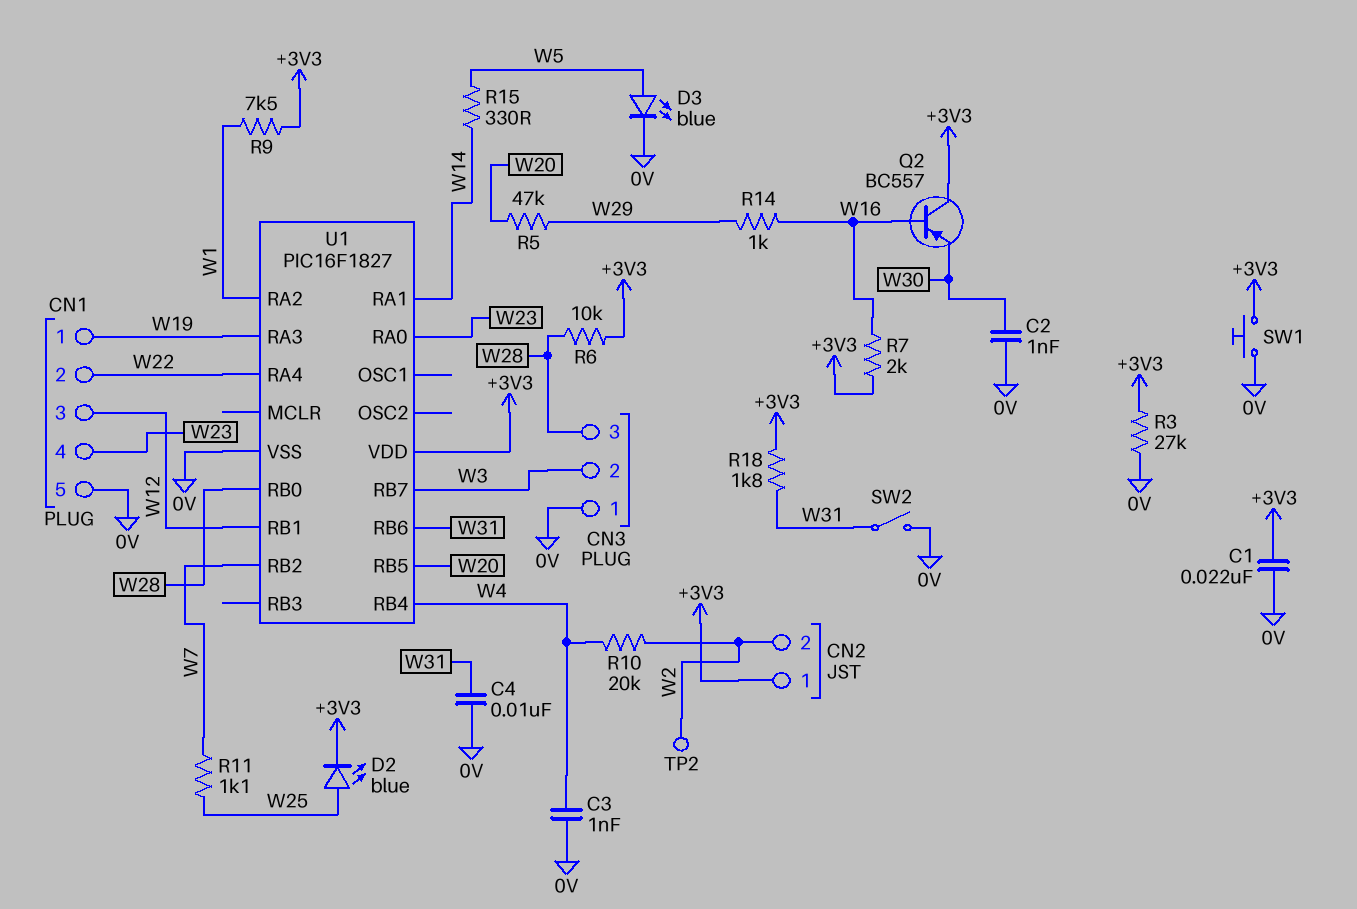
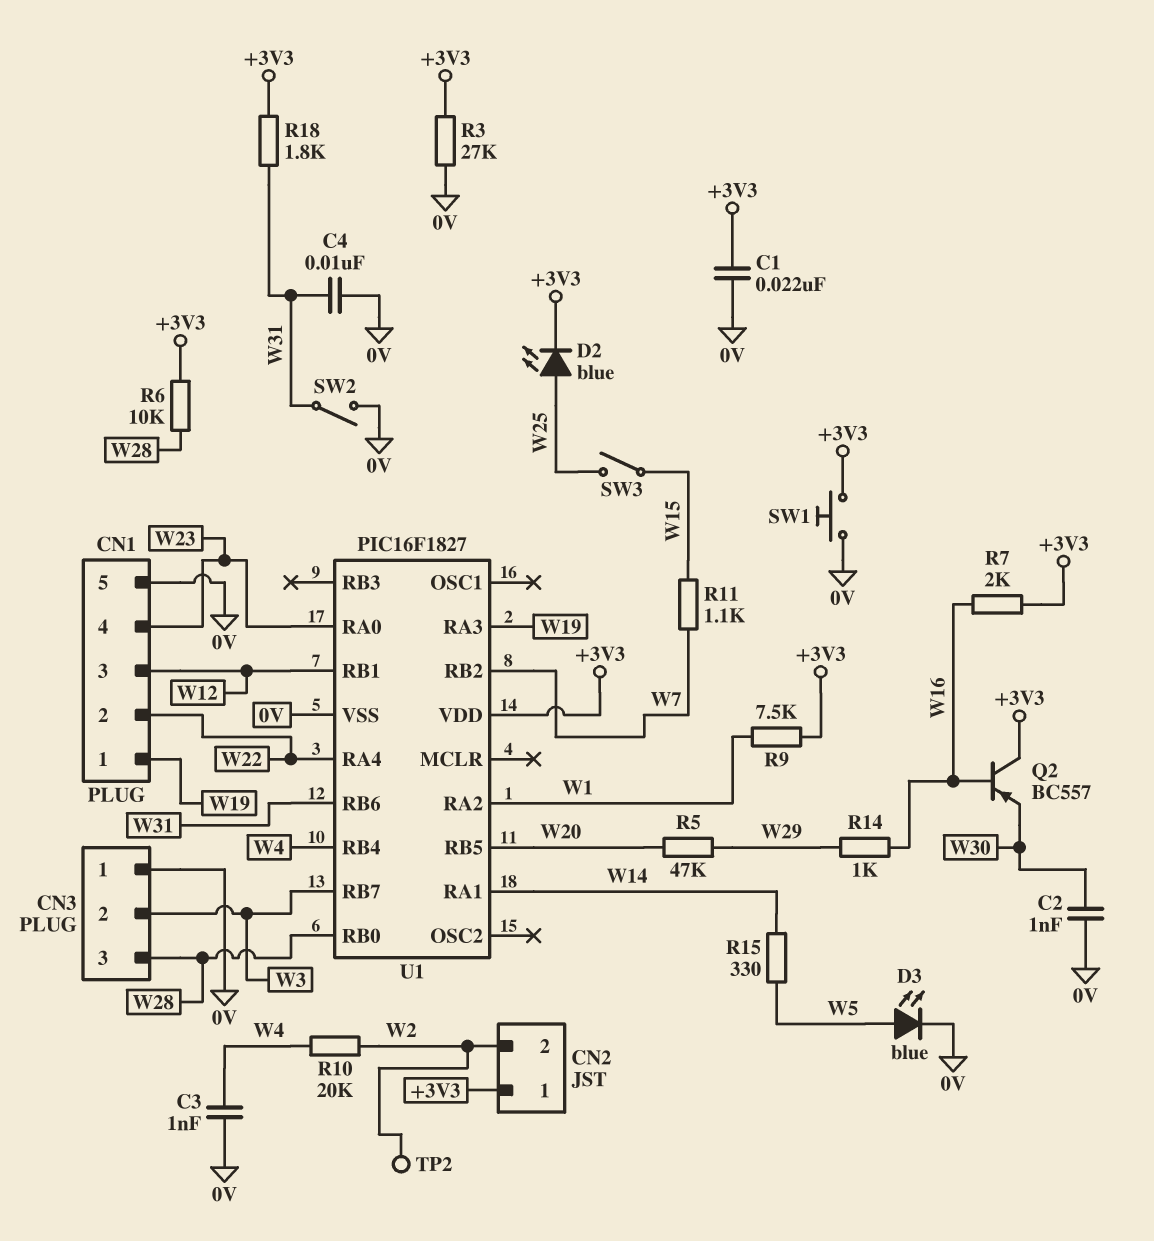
R11: 1.1k (W7, W25) -> 1.1k (W7, W15)
SW3: none -> switch (W15, W25)

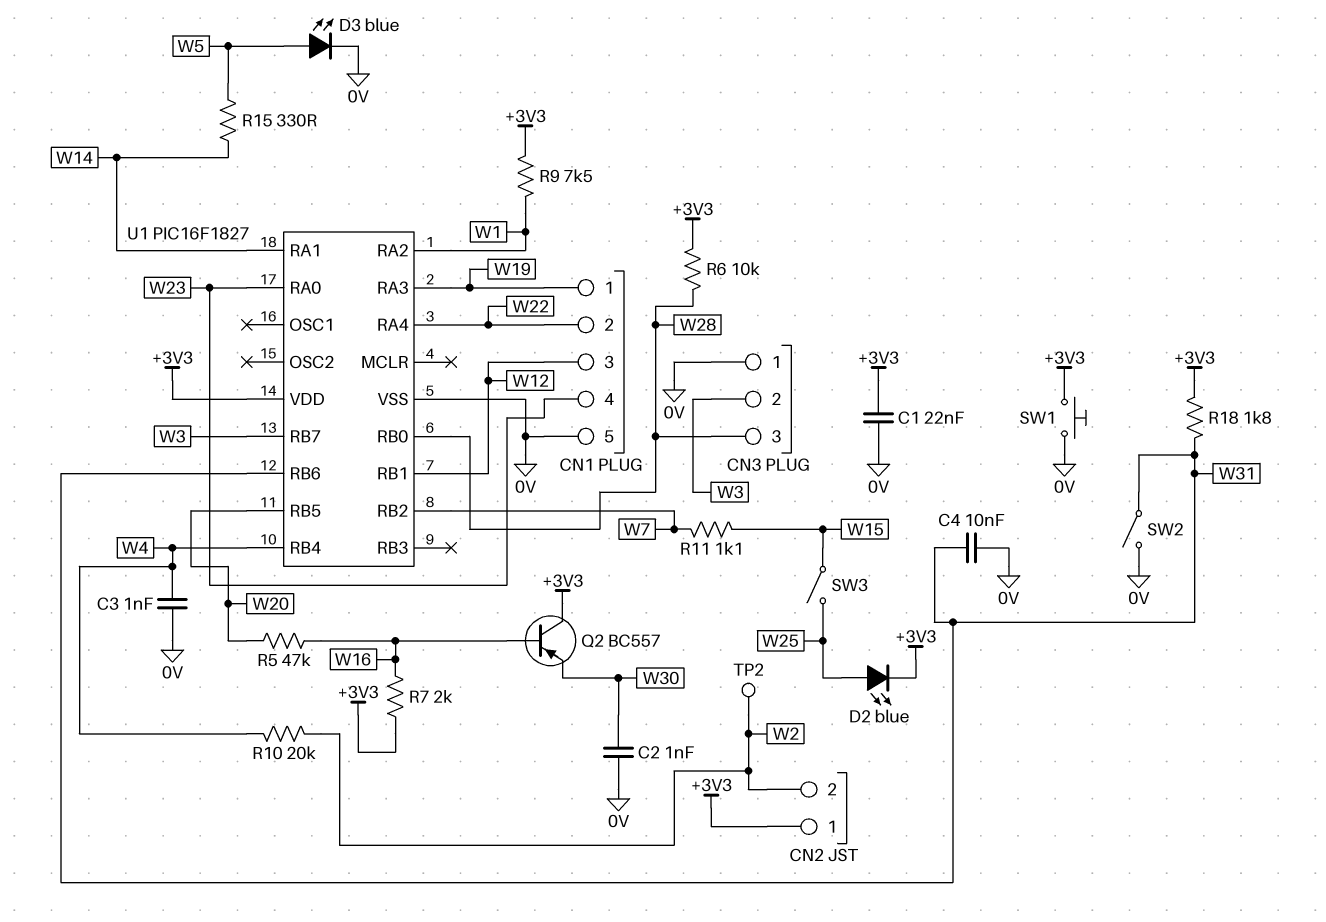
R3: 27k (+3V3, 0V) -> none
R5: 47k (W20, W29) -> 47k (W16, W20)
R14: 1k (W16, W29) -> none

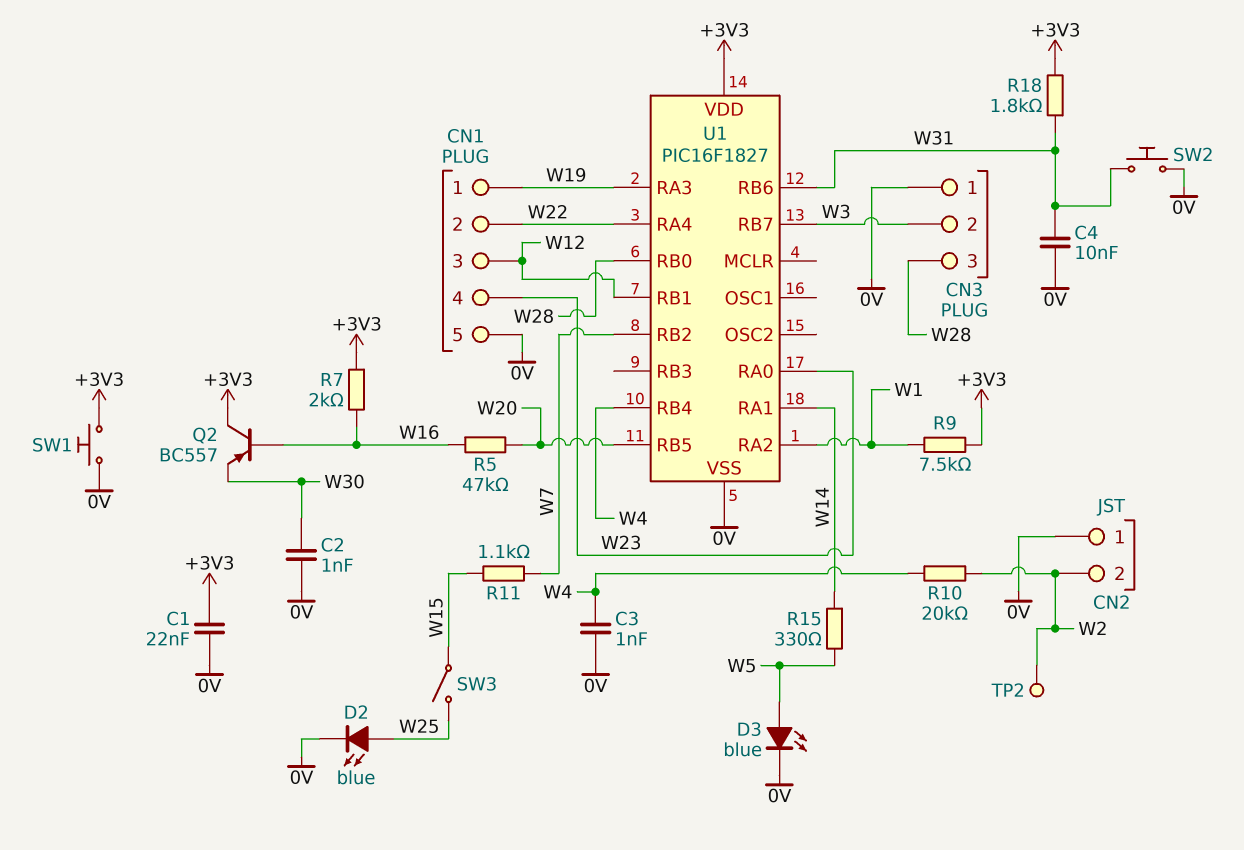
CN2 pin 1: +3V3 -> 0V
D2: LED blue (A W25, K +3V3) -> LED blue (A W25, K 0V)
R6: 10k (+3V3, W28) -> none
SW2: switch (0V, W31) -> button (0V, W31)

